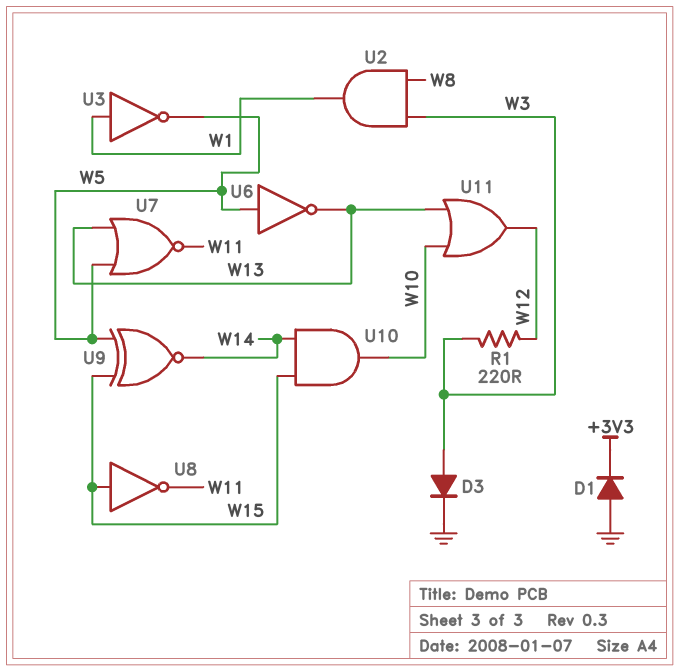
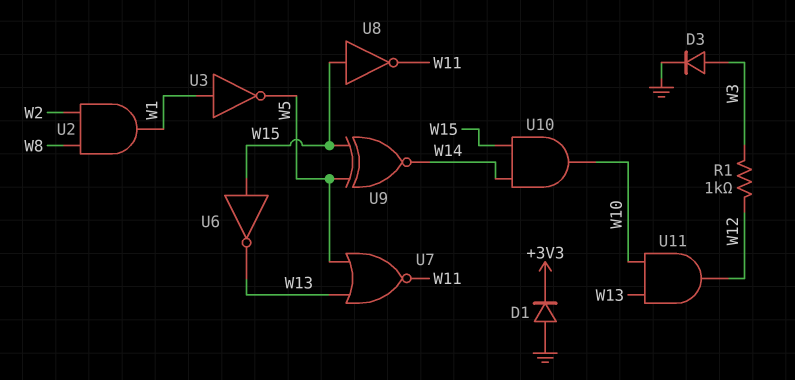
R1: 220 (W3, W12) -> 1k (W3, W12)
U2: AND (in W3, in W8, out W1) -> AND (in W2, in W8, out W1)
U6: NOT (in W5, out W13) -> NOT (in W15, out W13)
U11: OR (in W10, in W13, out W12) -> AND (in W10, in W13, out W12)

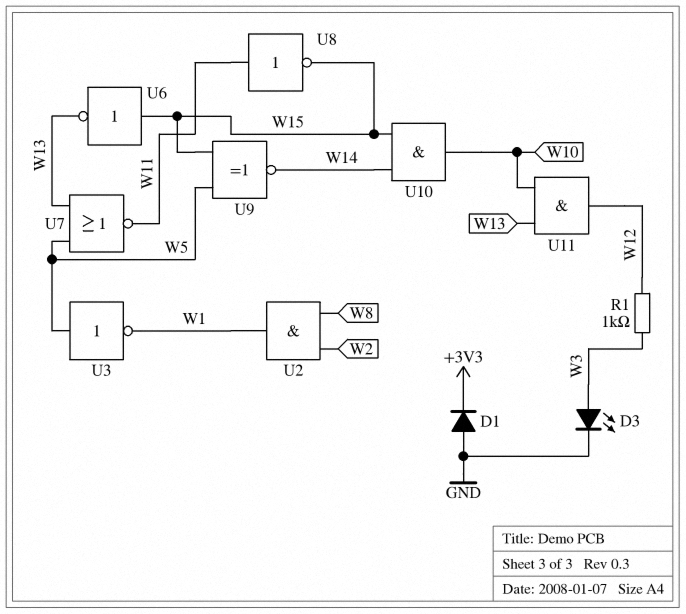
D3: diode (A W3, K GND) -> LED (A W3, K GND)
U3: NOT (in W1, out W5) -> NOT (in W5, out W1)
U8: NOT (in W15, out W11) -> NOT (in W11, out W15)

